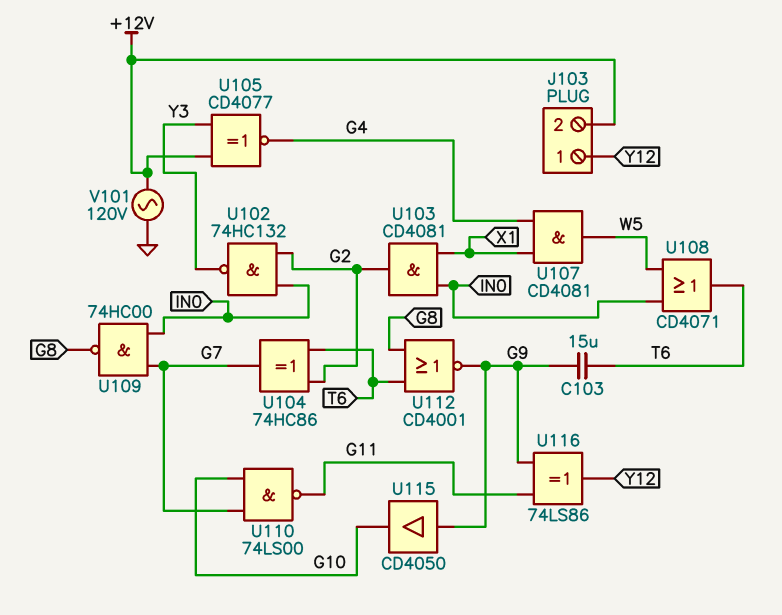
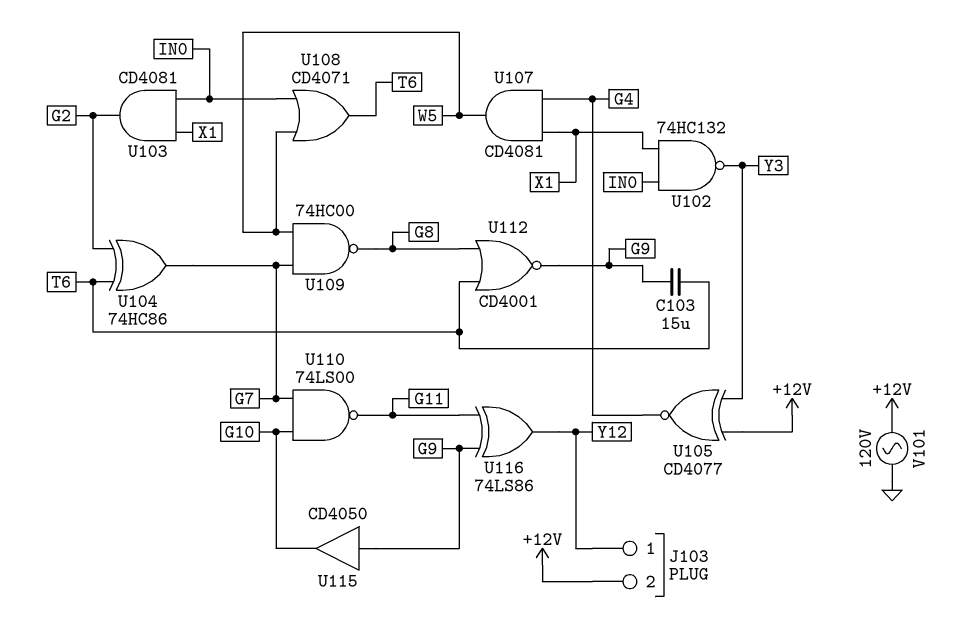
U102: NAND 74HC132 (in G2, in IN0, out Y3) -> NAND 74HC132 (in IN0, in X1, out Y3)
U109: NAND 74HC00 (in G7, in IN0, out G8) -> NAND 74HC00 (in G7, in W5, out G8)

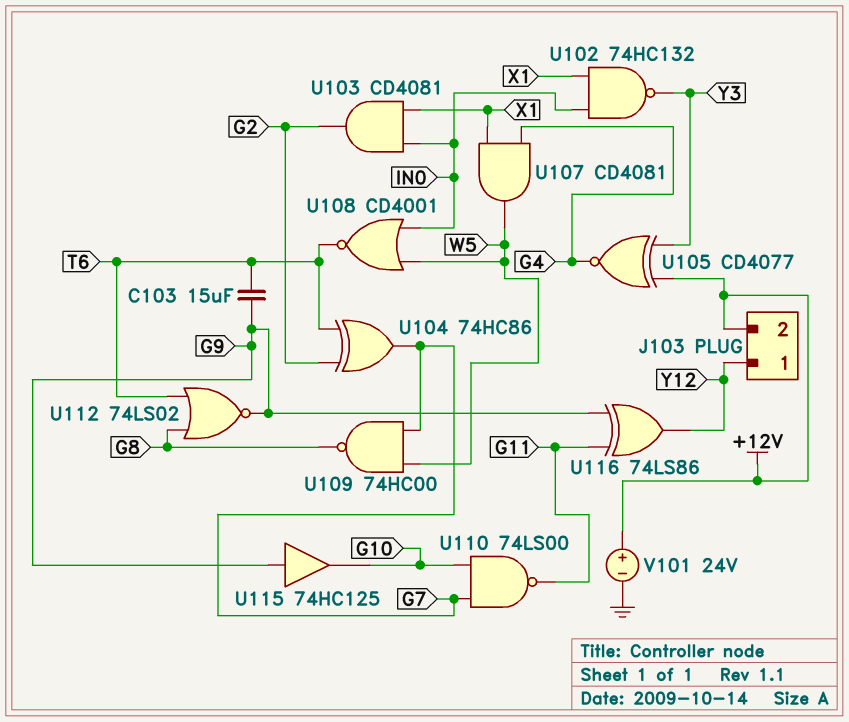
U108: OR CD4071 (in IN0, in W5, out T6) -> NOR CD4001 (in IN0, in W5, out T6)
U112: NOR CD4001 (in G8, in T6, out G9) -> NOR 74LS02 (in G8, in T6, out G9)
U115: buffer CD4050 (in G9, out G10) -> buffer 74HC125 (in G9, out G10)
V101: AC 120V (+12V, GND) -> 24V (plus +12V, minus GND)

